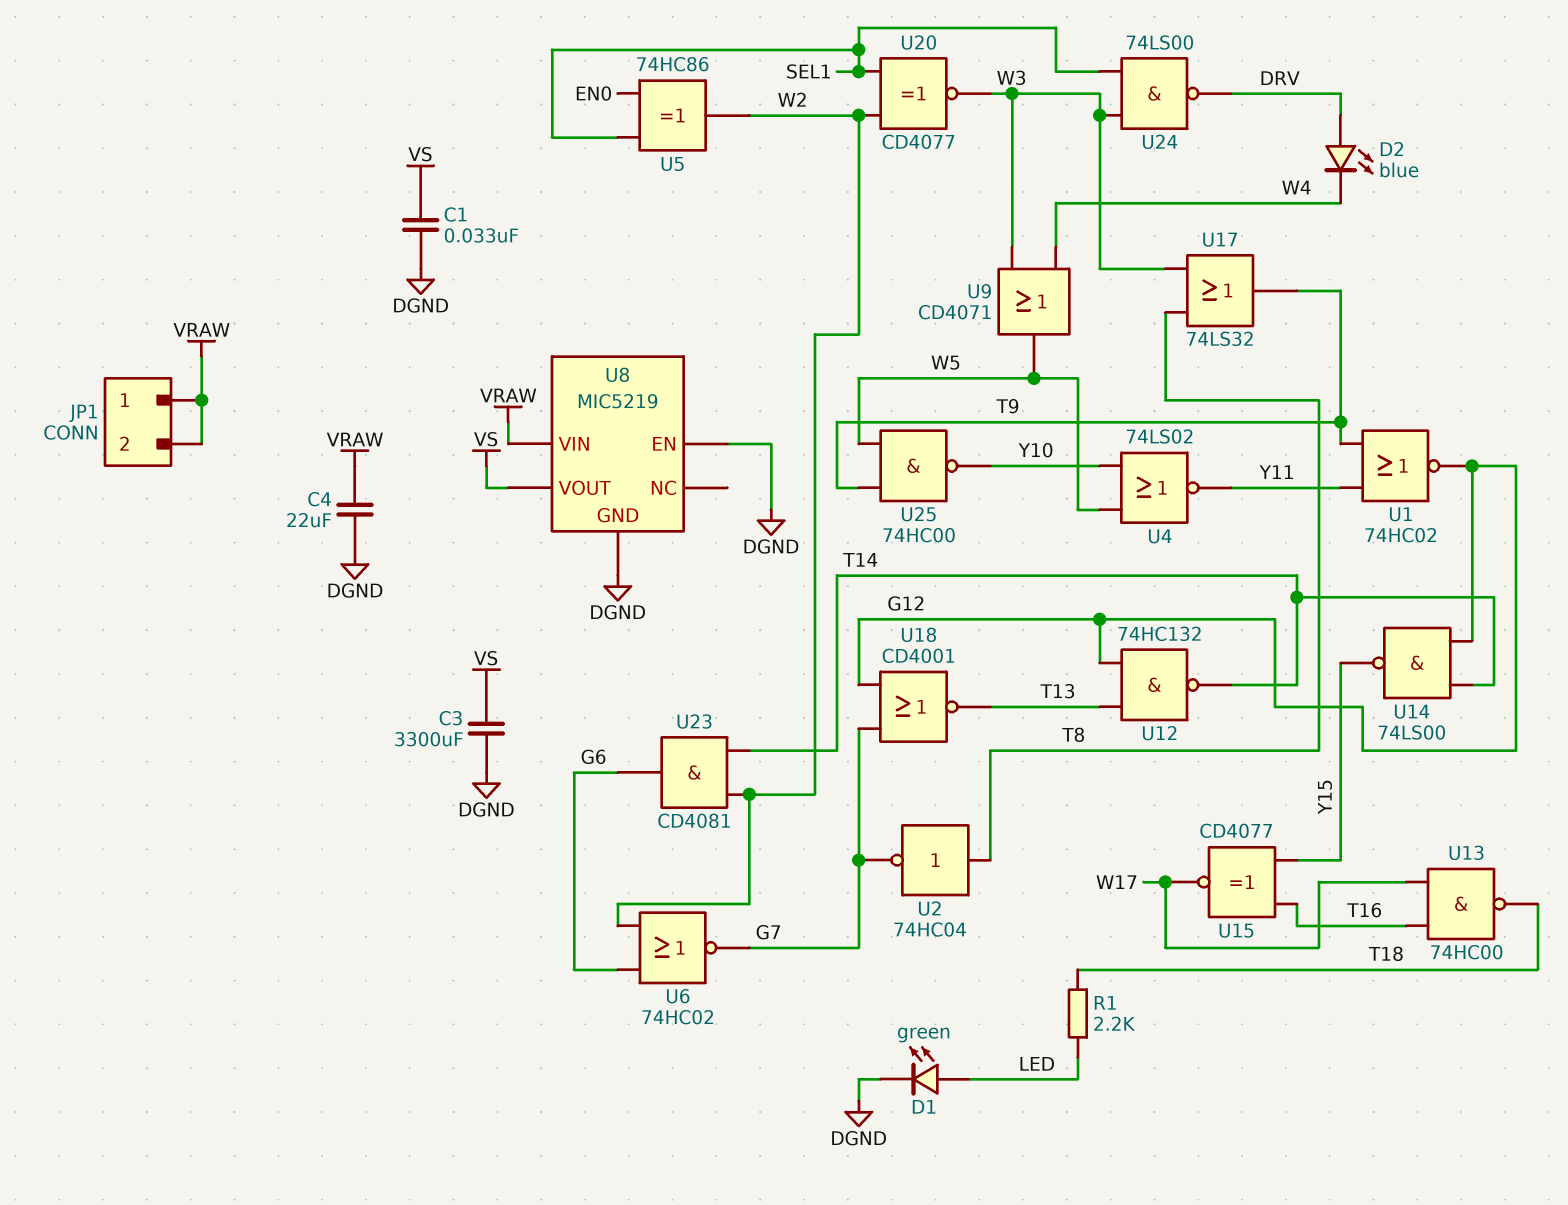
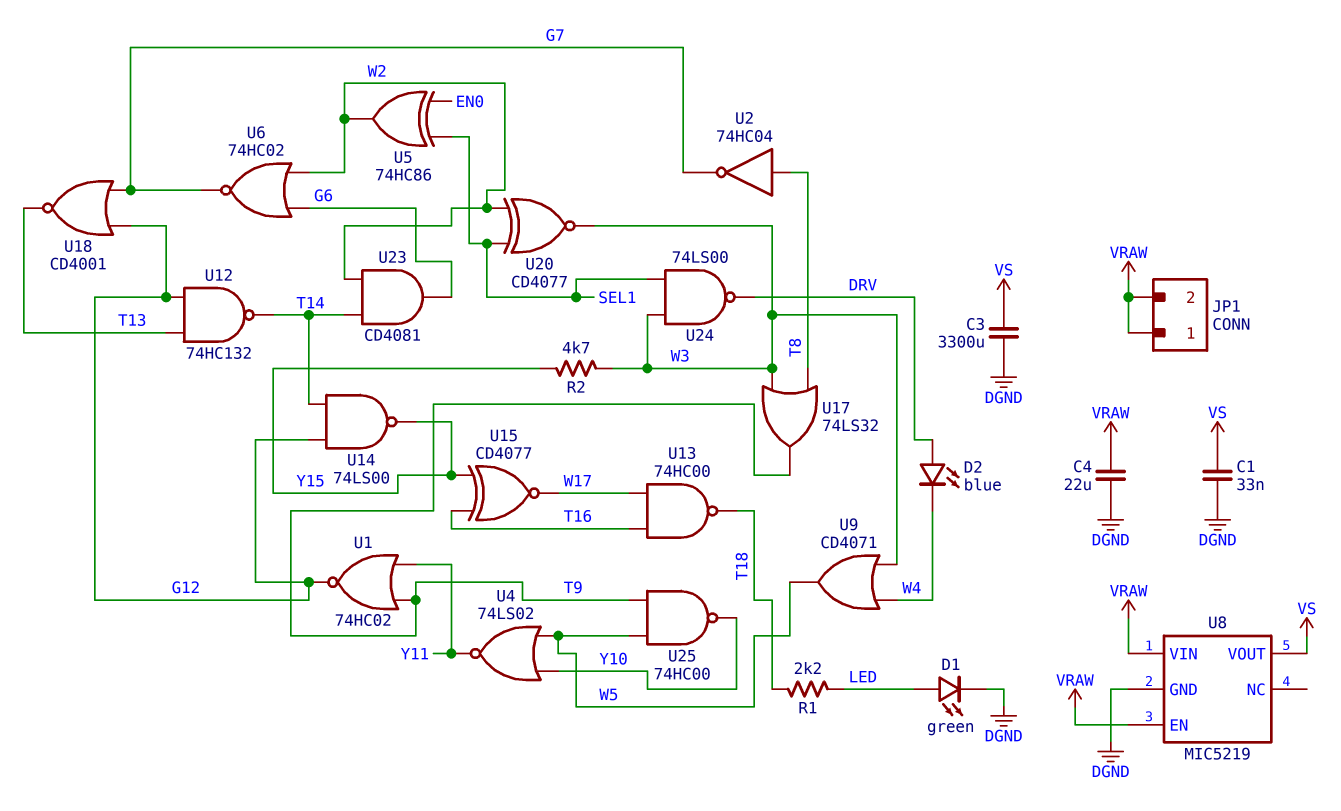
R2: none -> 4.7k (W3, Y15)
U8 pin EN: DGND -> VRAW

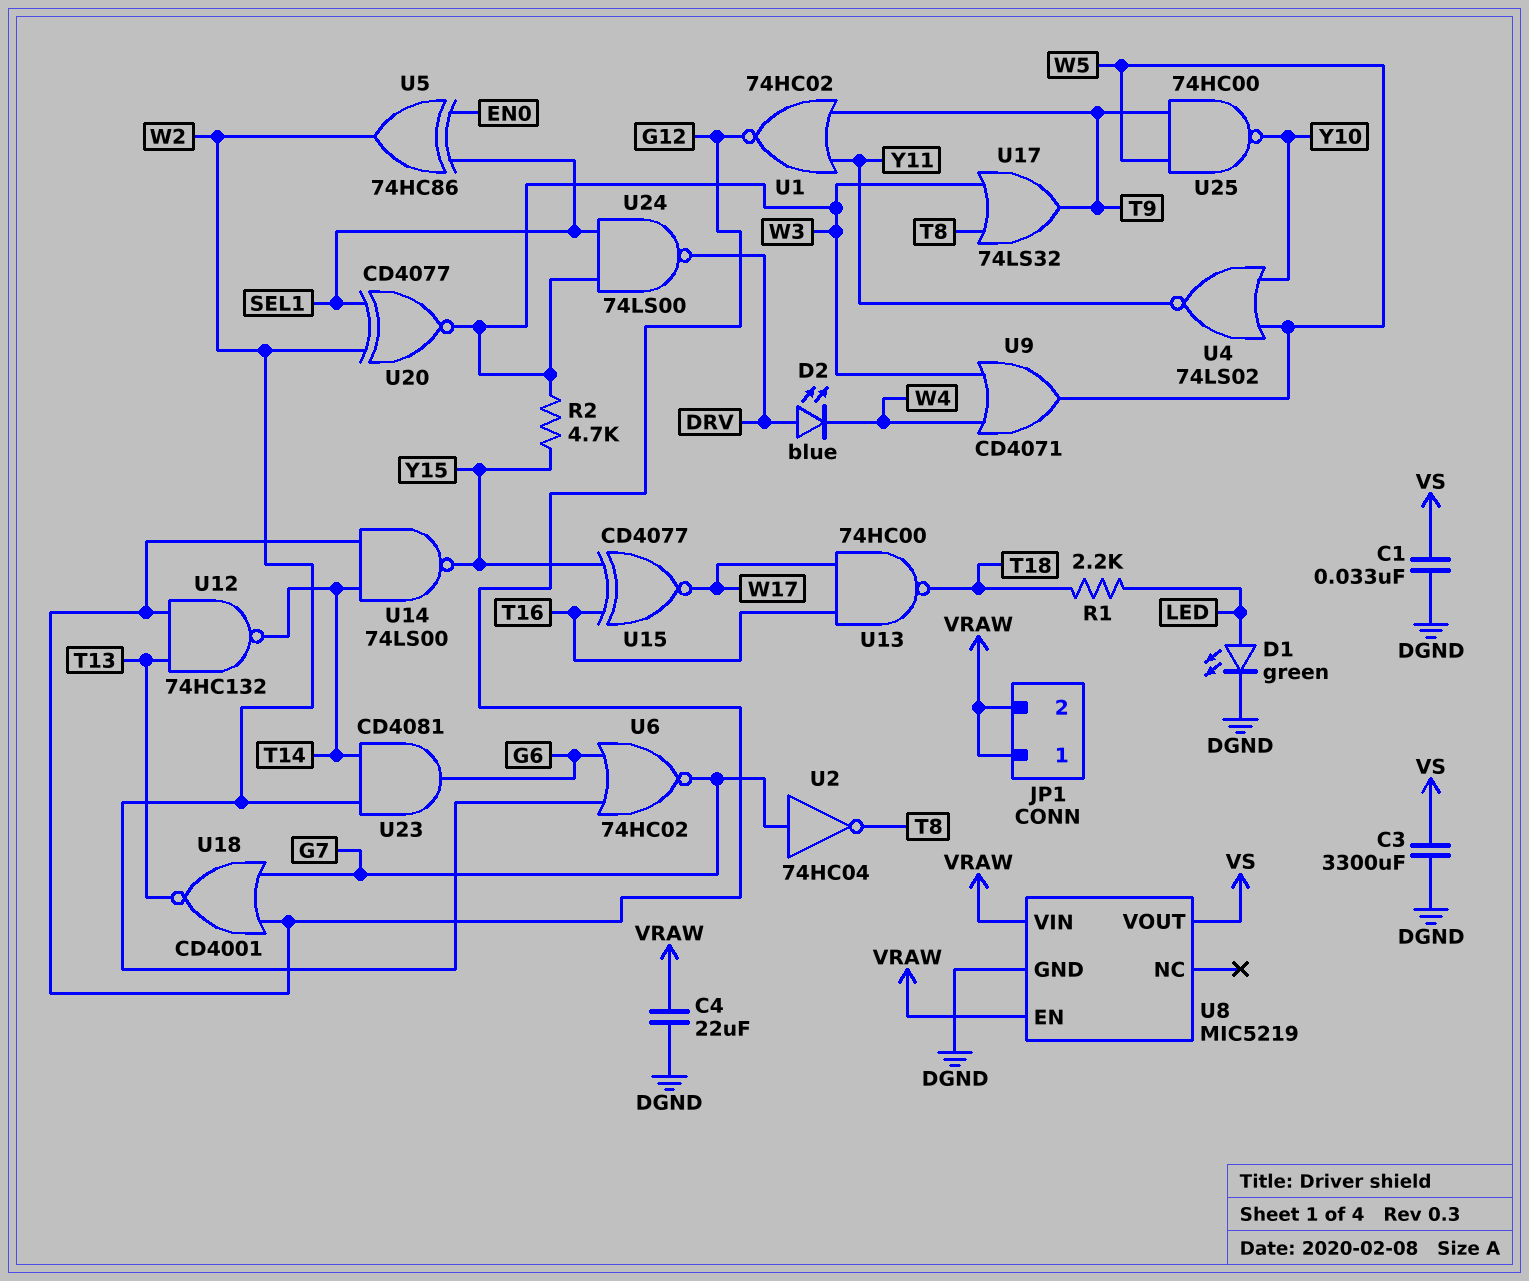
U2: NOT 74HC04 (in T8, out G7) -> NOT 74HC04 (in G7, out T8)

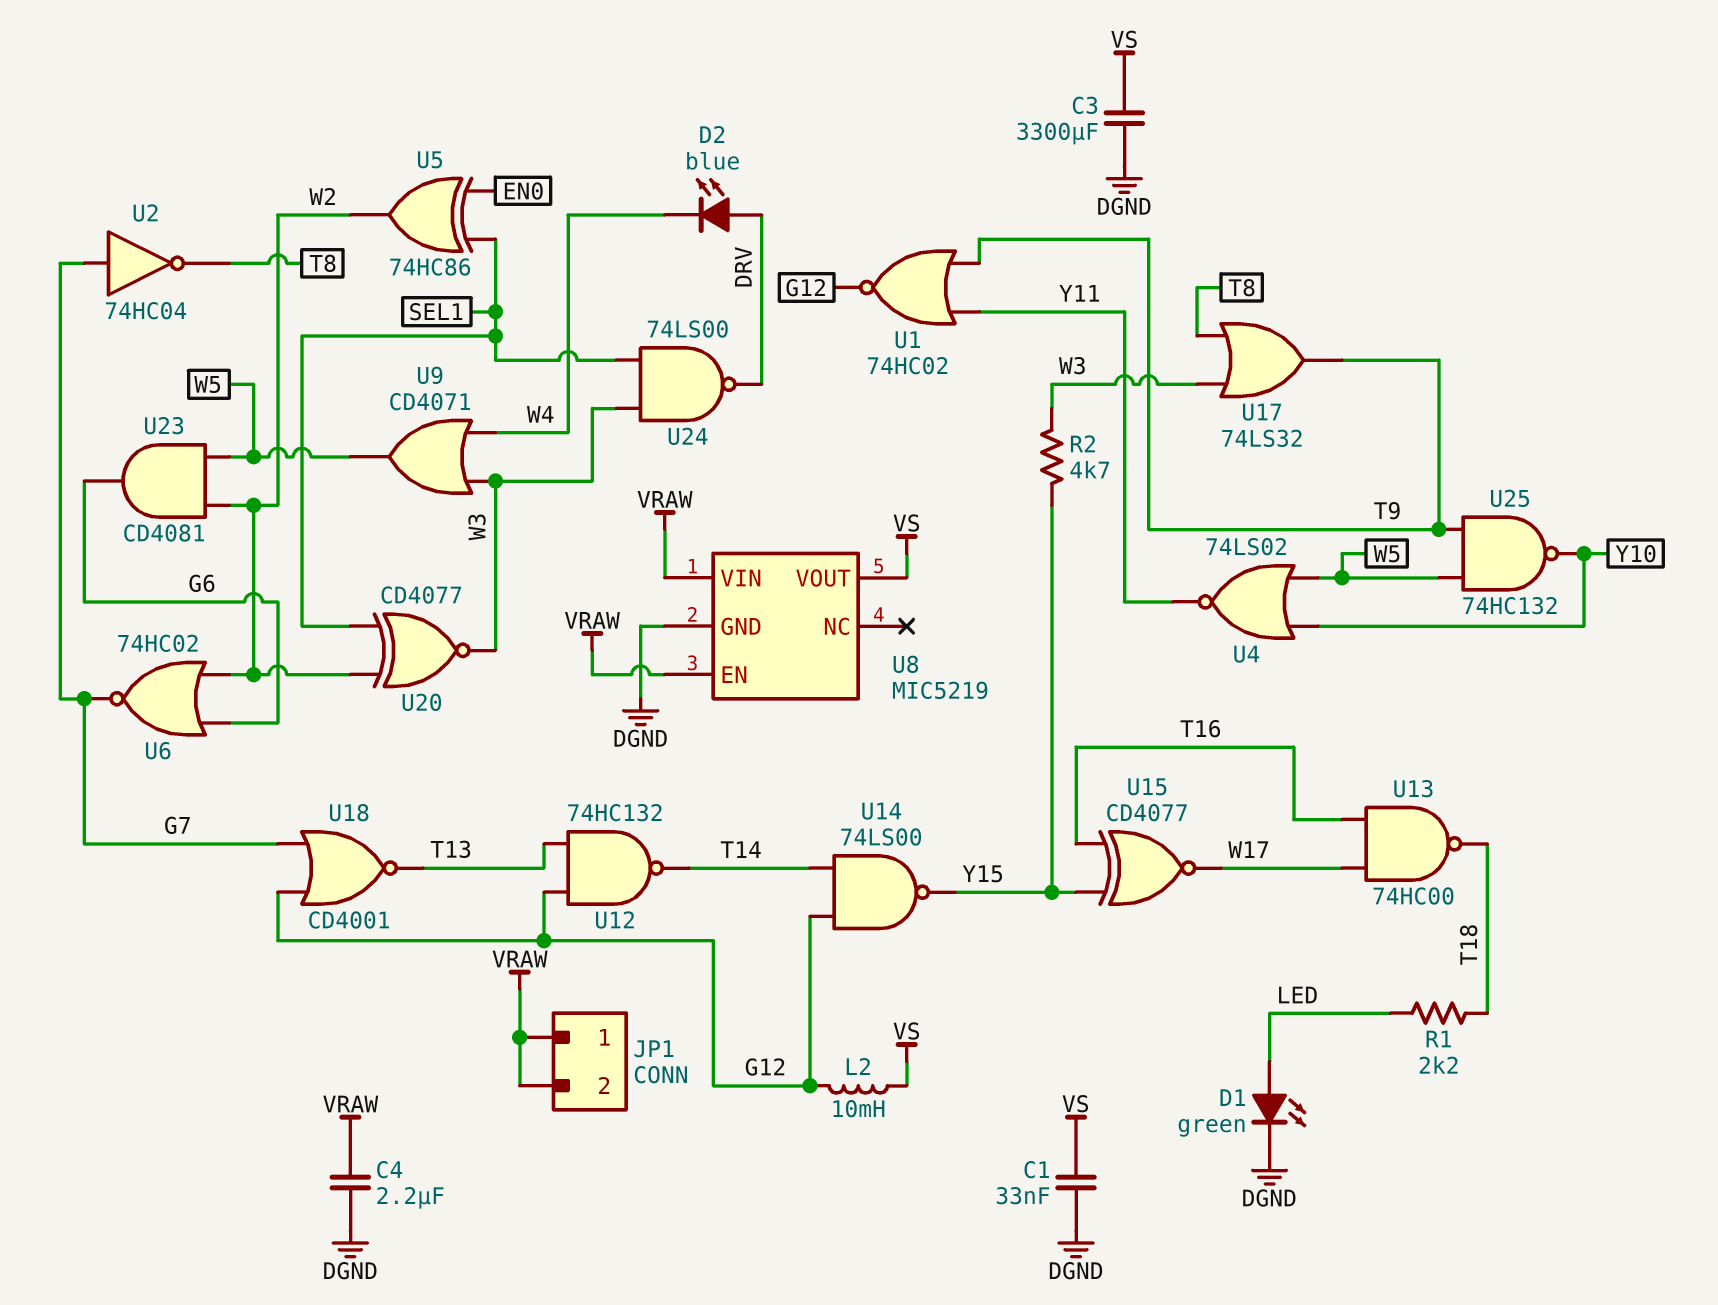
C4: 22uF (DGND, VRAW) -> 2.2uF (DGND, VRAW)
L2: none -> 10mH (G12, VS)
U23: AND CD4081 (in T14, in W2, out G6) -> AND CD4081 (in W2, in W5, out G6)
U25: NAND 74HC00 (in T9, in W5, out Y10) -> NAND 74HC132 (in T9, in W5, out Y10)

